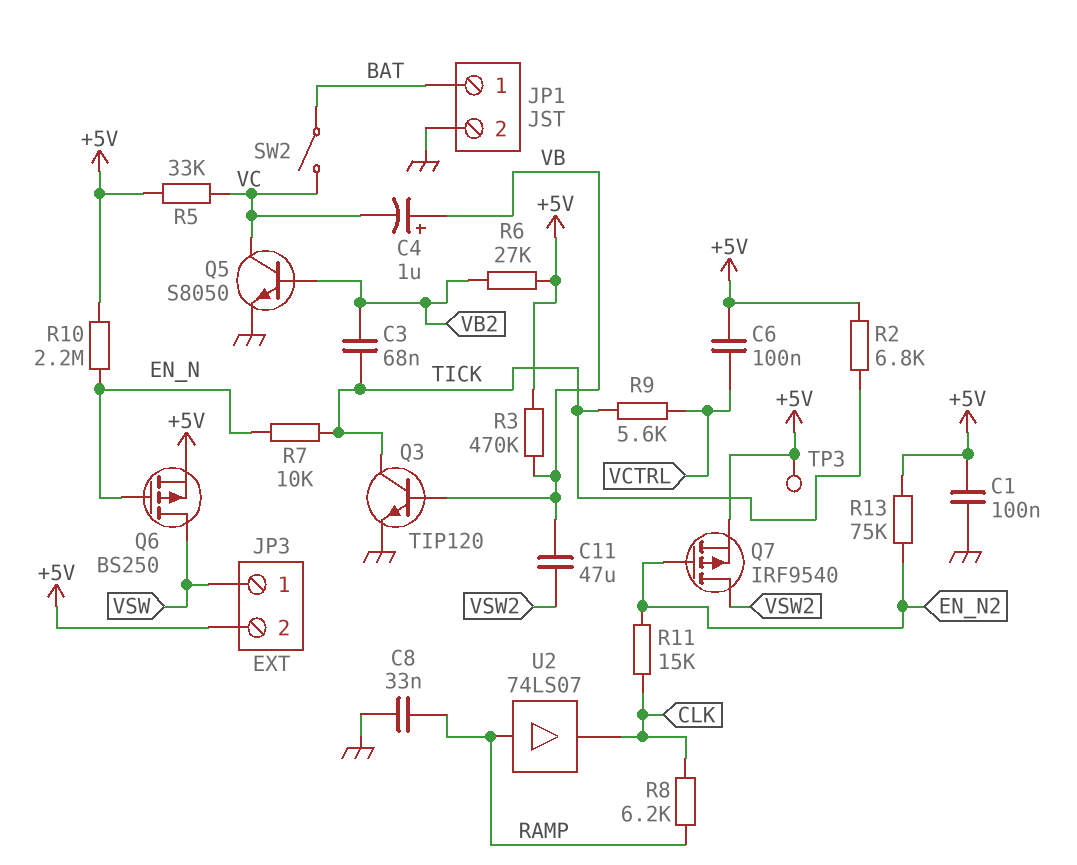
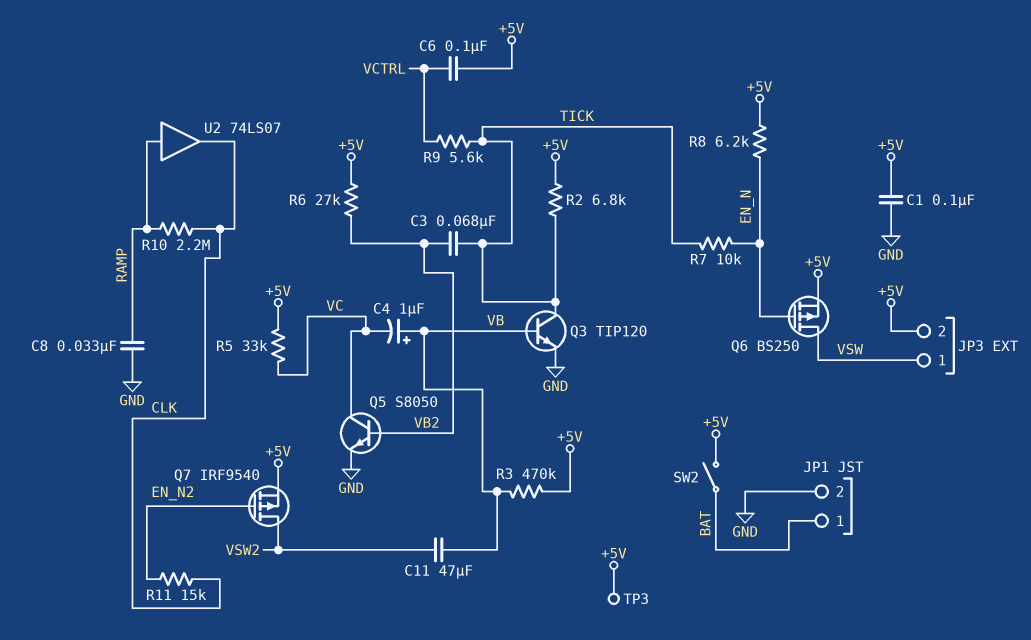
R8: 6.2k (CLK, RAMP) -> 6.2k (+5V, EN_N)
R10: 2.2M (+5V, EN_N) -> 2.2M (CLK, RAMP)
R13: 75k (+5V, EN_N2) -> none
SW2: switch (BAT, VC) -> switch (+5V, BAT)

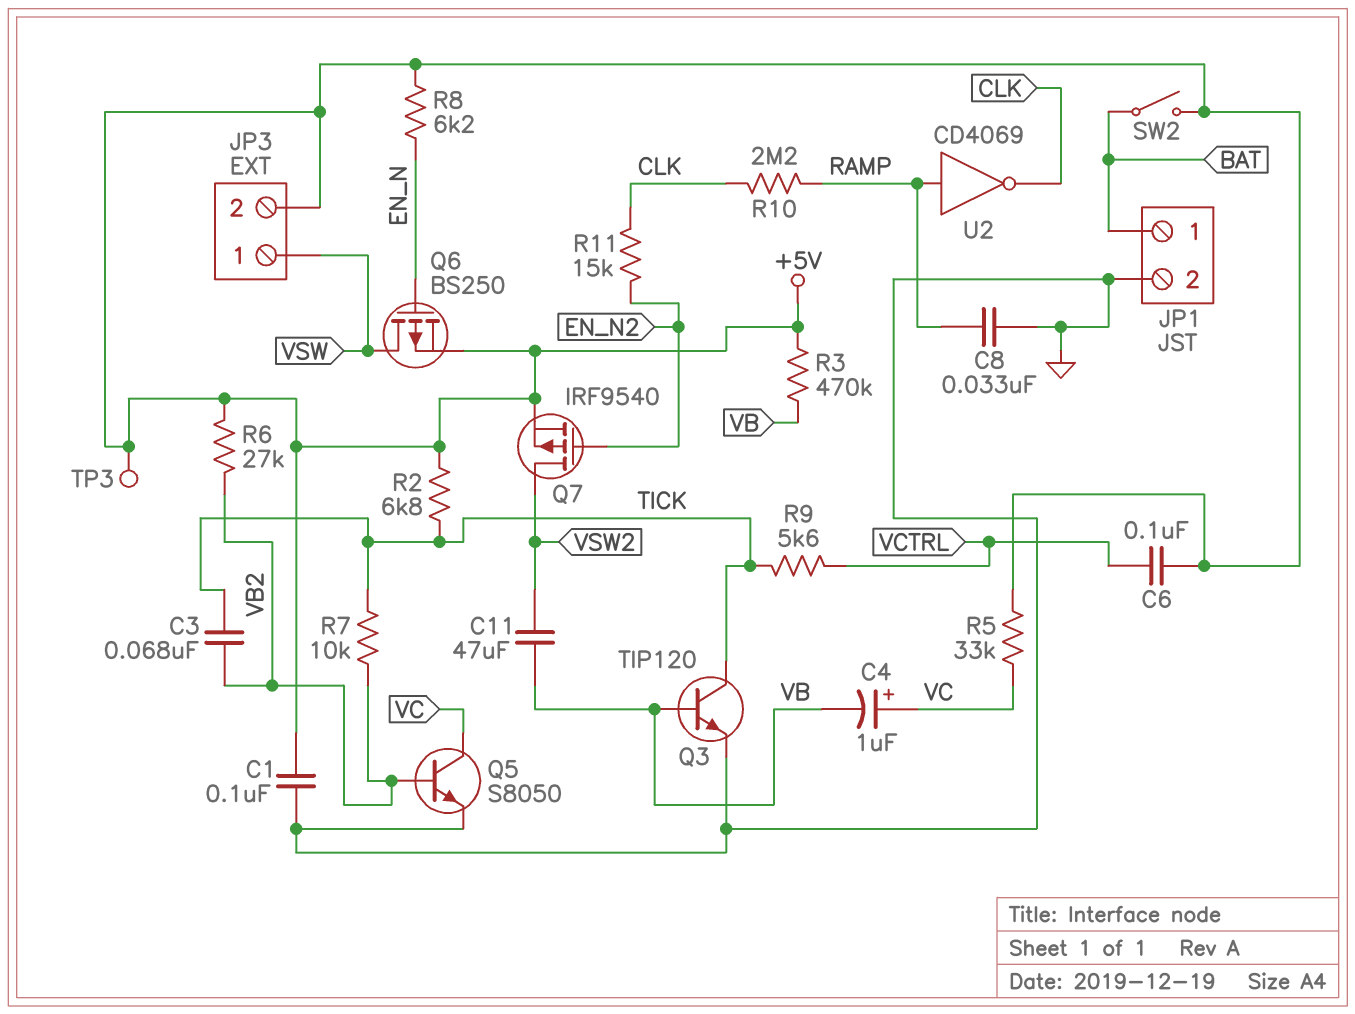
C4: 1uF (plus VB, minus VC) -> 1uF (plus VC, minus VB)
R7: 10k (EN_N, TICK) -> 10k (TICK, VB2)
U2: buffer 74LS07 (in RAMP, out CLK) -> NOT CD4069 (in RAMP, out CLK)

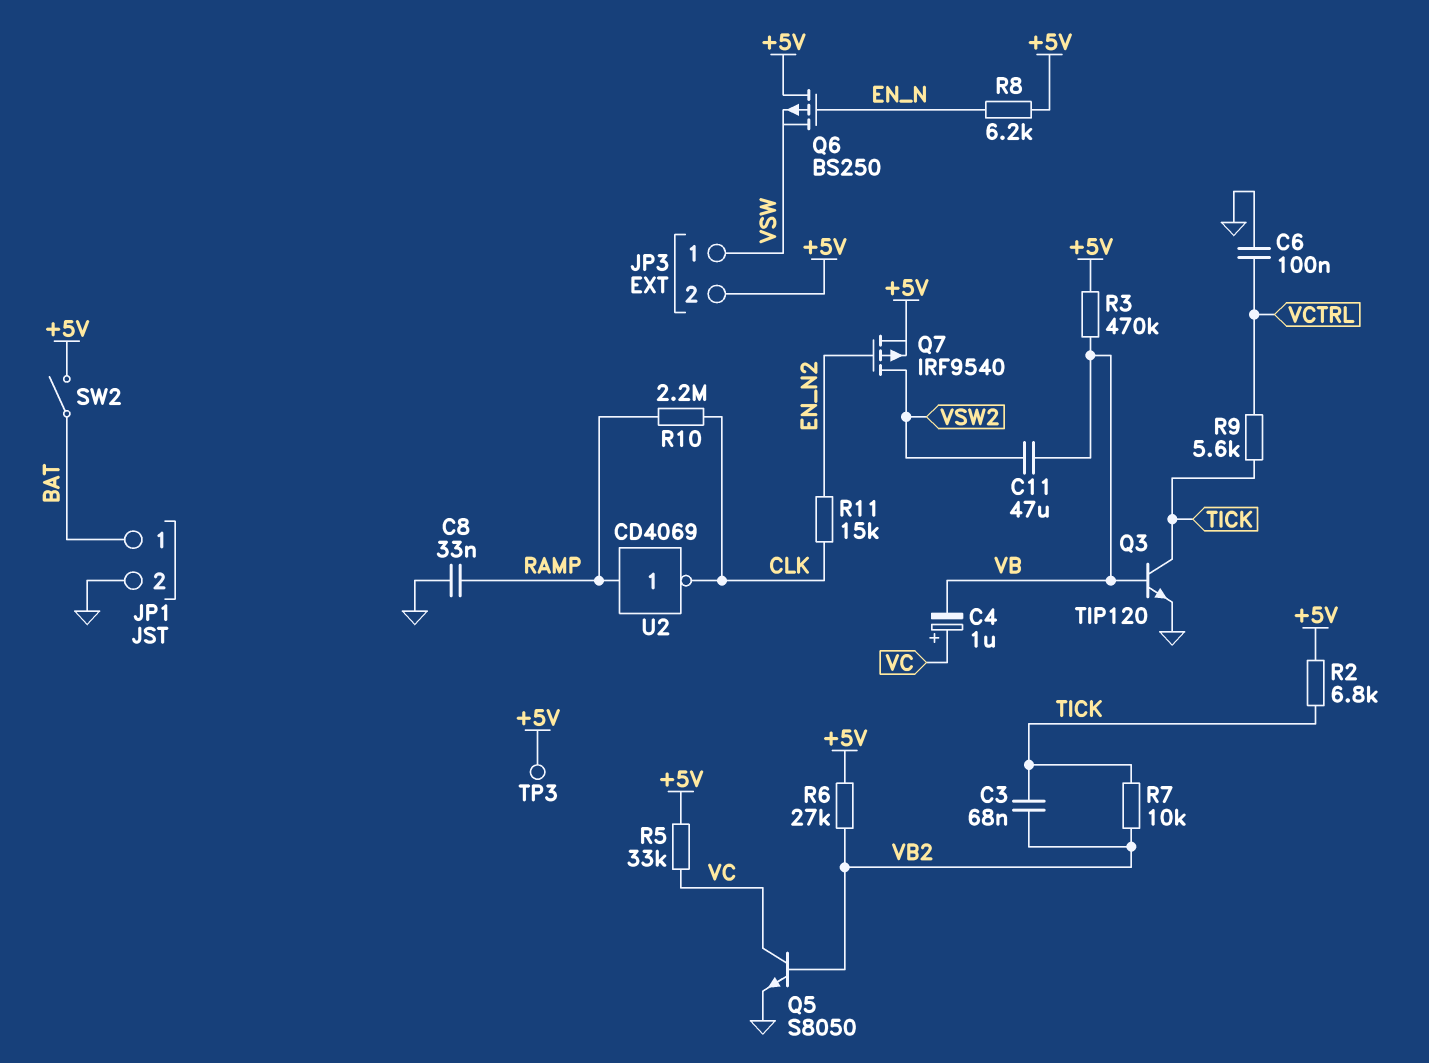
C1: 100nF (+5V, GND) -> none
C6: 100nF (+5V, VCTRL) -> 100nF (GND, VCTRL)
Q6: PMOS BS250 (G EN_N, D VSW, S +5V) -> PMOS BS250 (G EN_N, D +5V, S VSW)

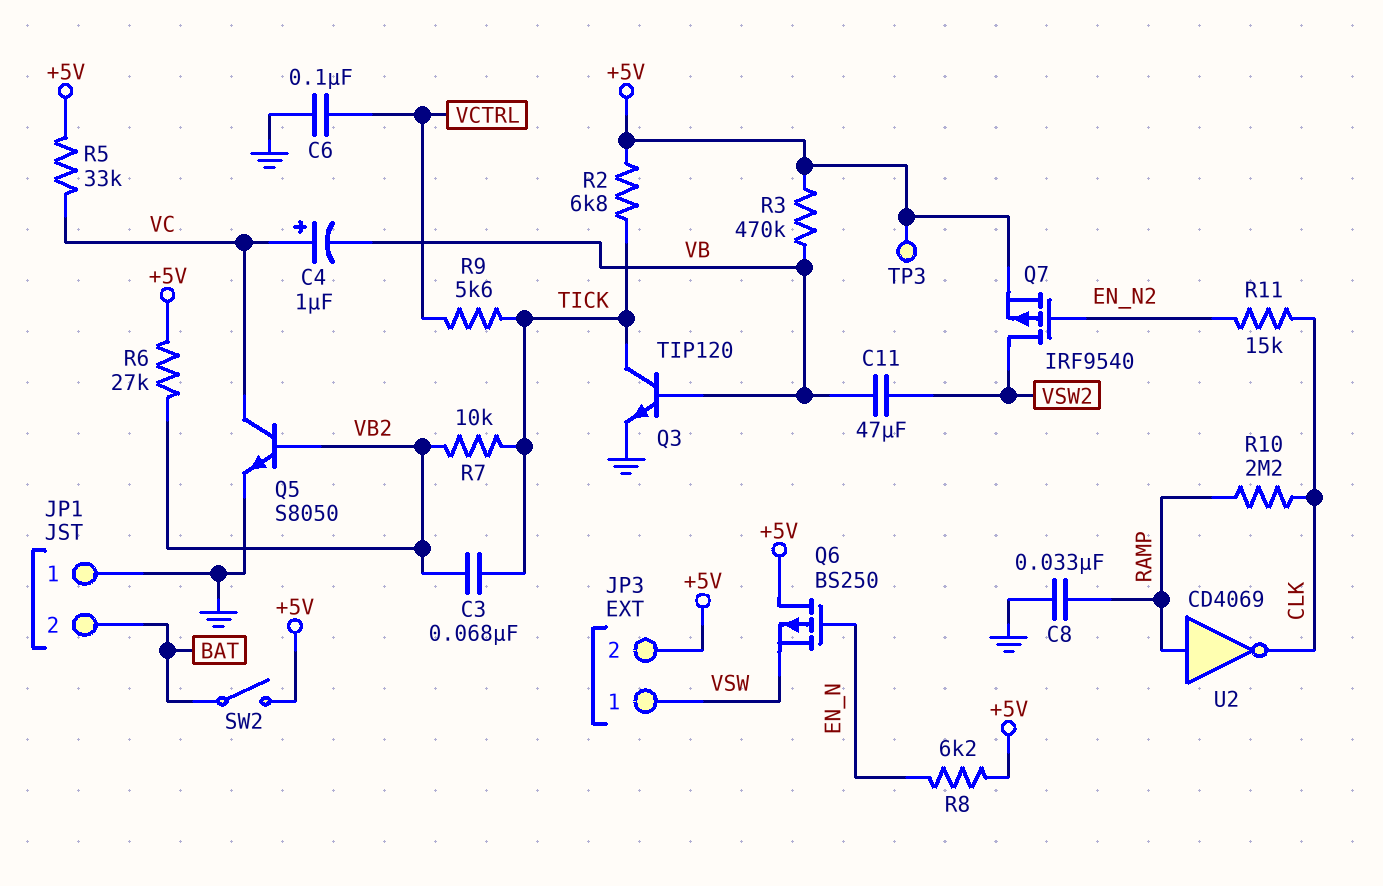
JP1 pin 1: BAT -> GND
JP1 pin 2: GND -> BAT

